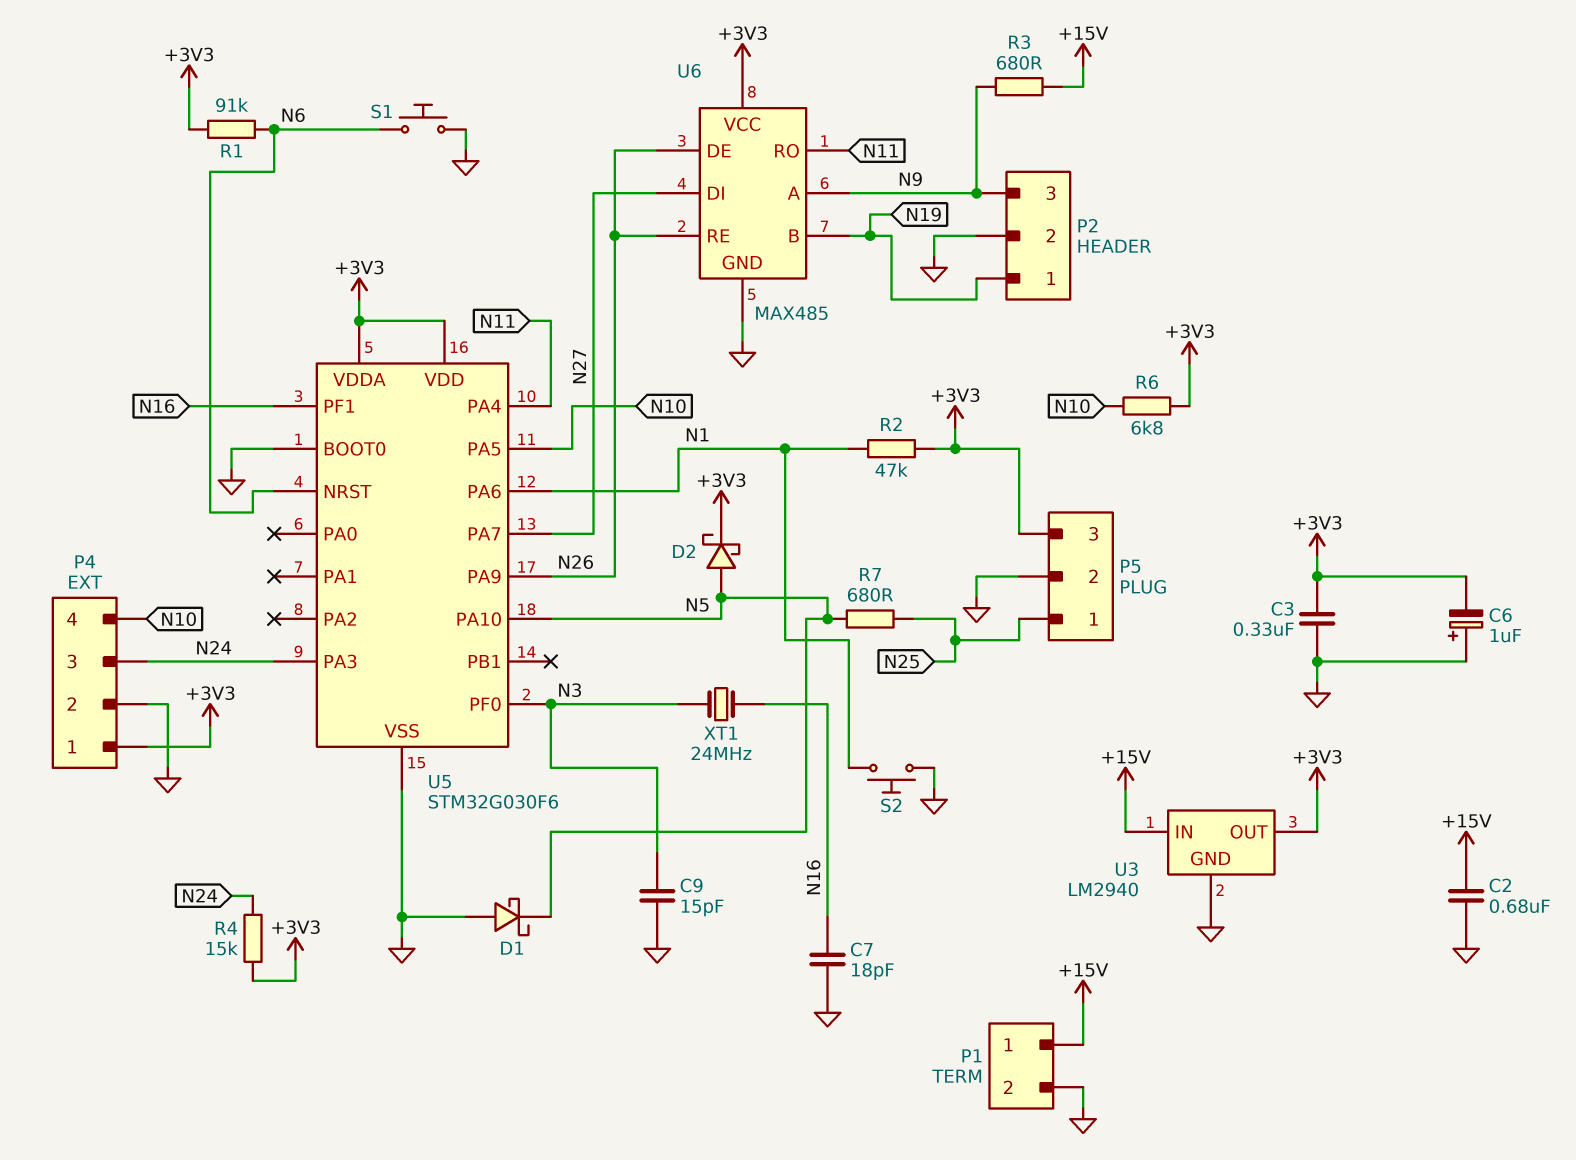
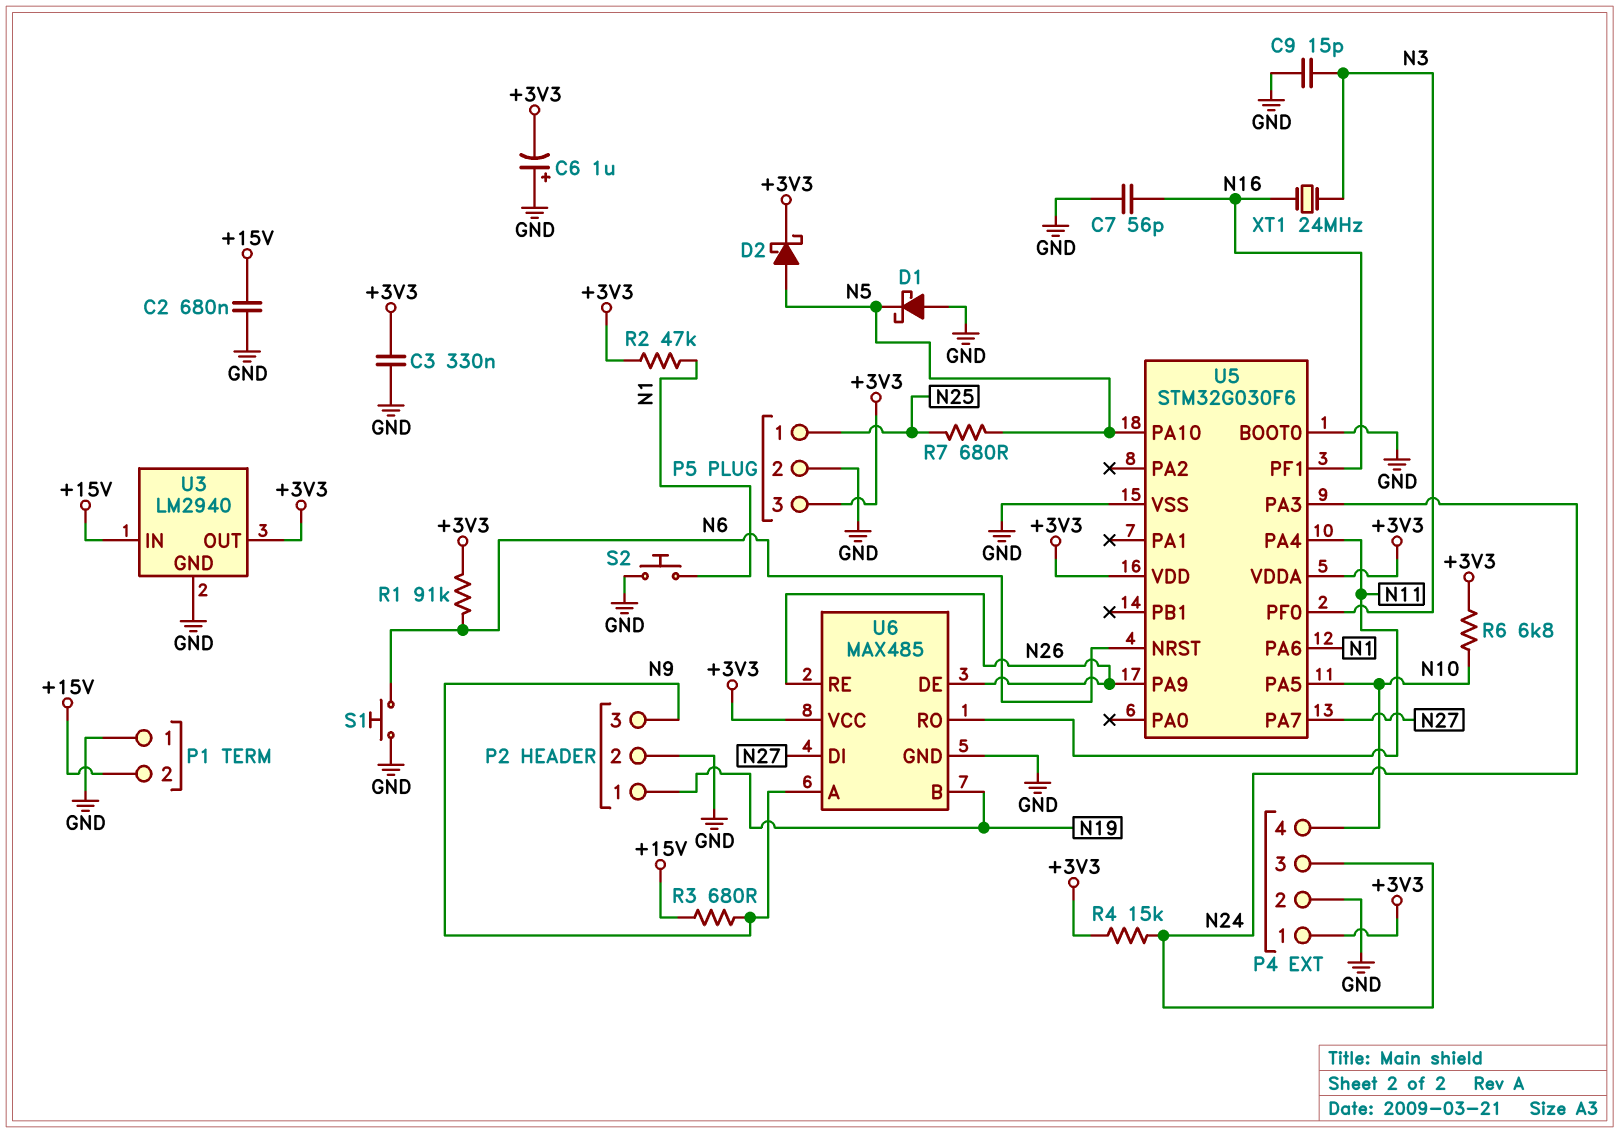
C7: 18pF (GND, N16) -> 56pF (GND, N16)
P1 pin 1: +15V -> GND
P1 pin 2: GND -> +15V

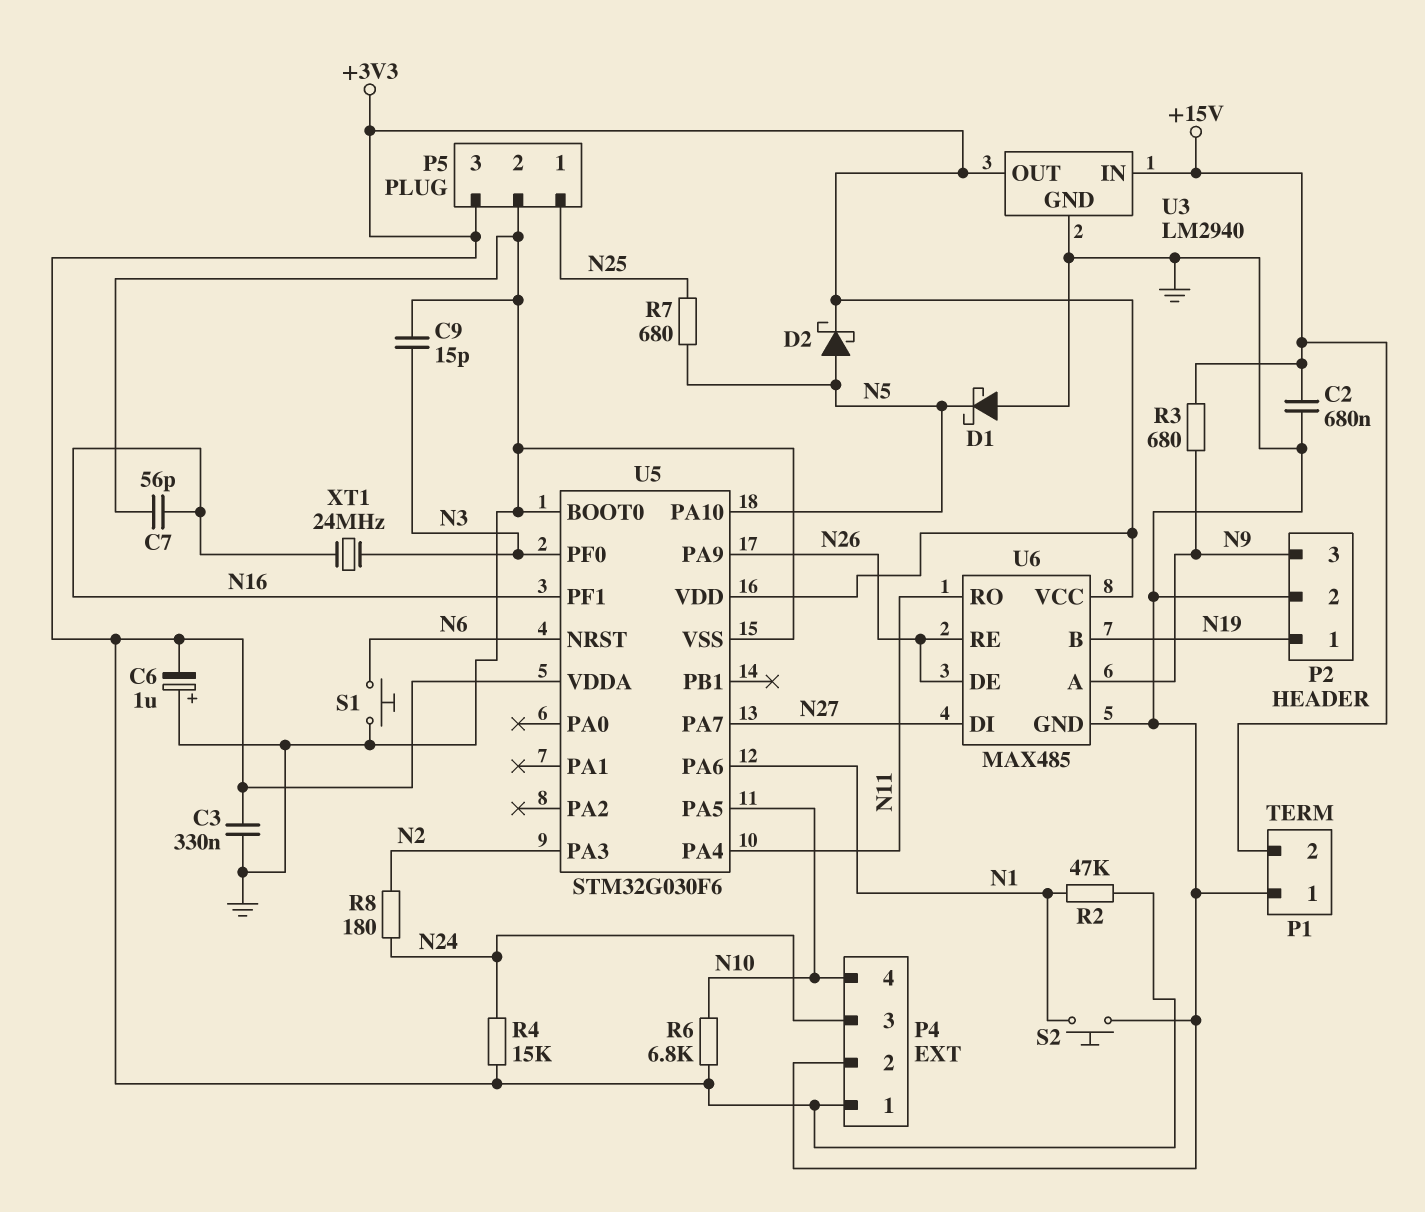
R1: 91k (+3V3, N6) -> none
R8: none -> 180 (N2, N24)
U5 pin PA3: N24 -> N2

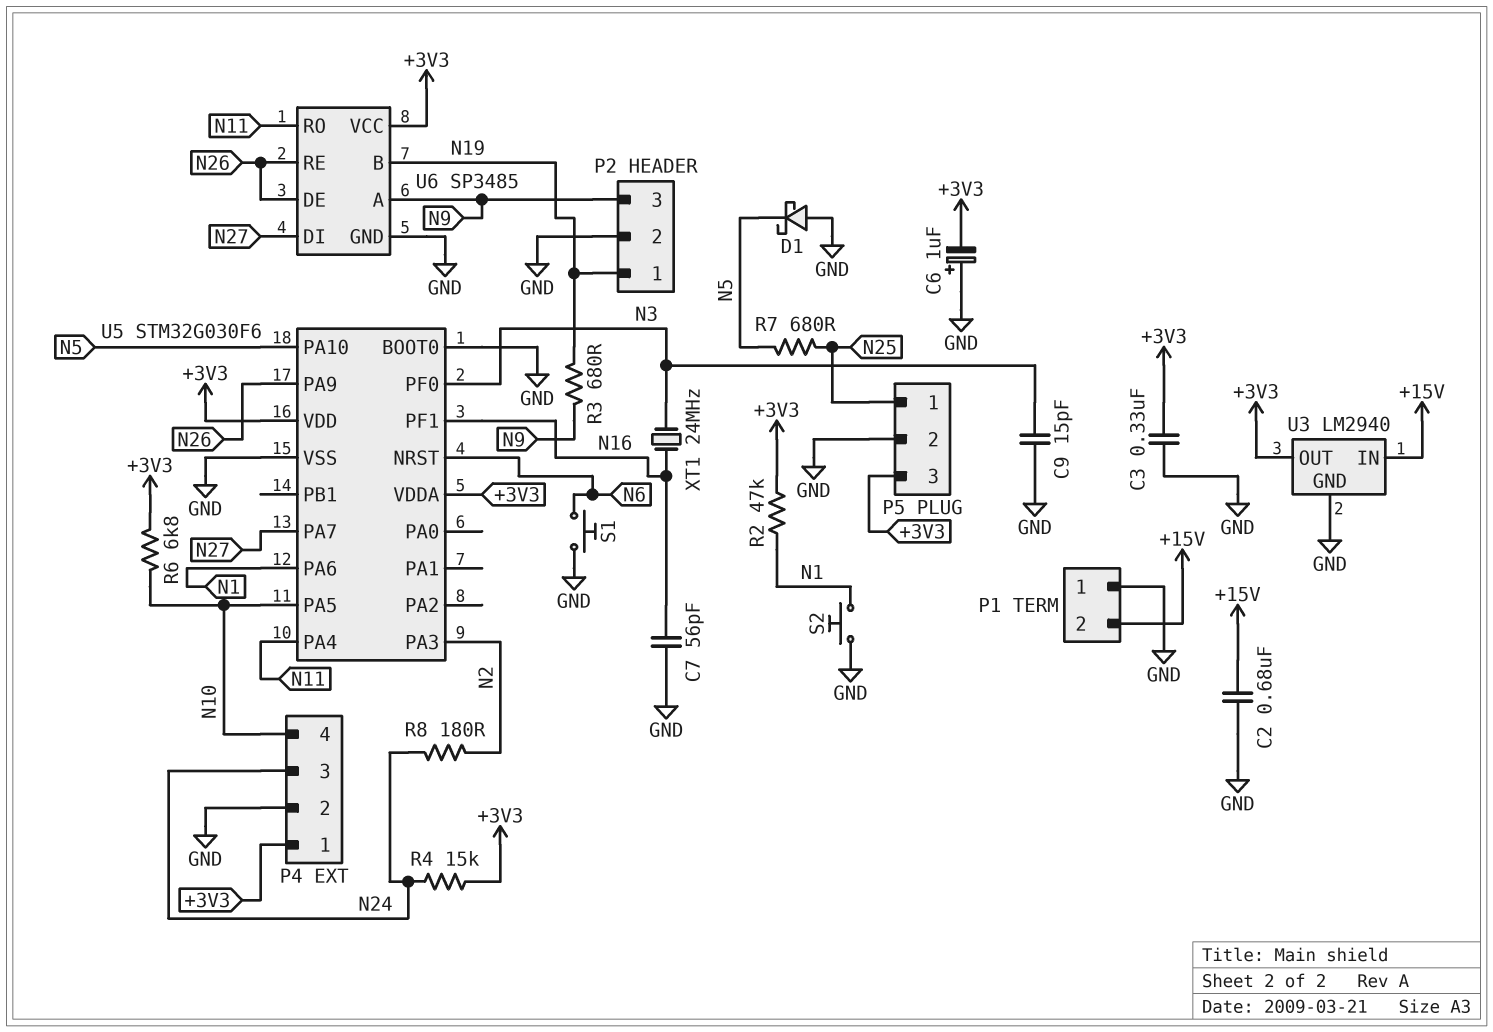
D2: schottky (A N5, K +3V3) -> none
R3: 680 (+15V, N9) -> 680 (N9, N19)
U6: MAX485 -> SP3485

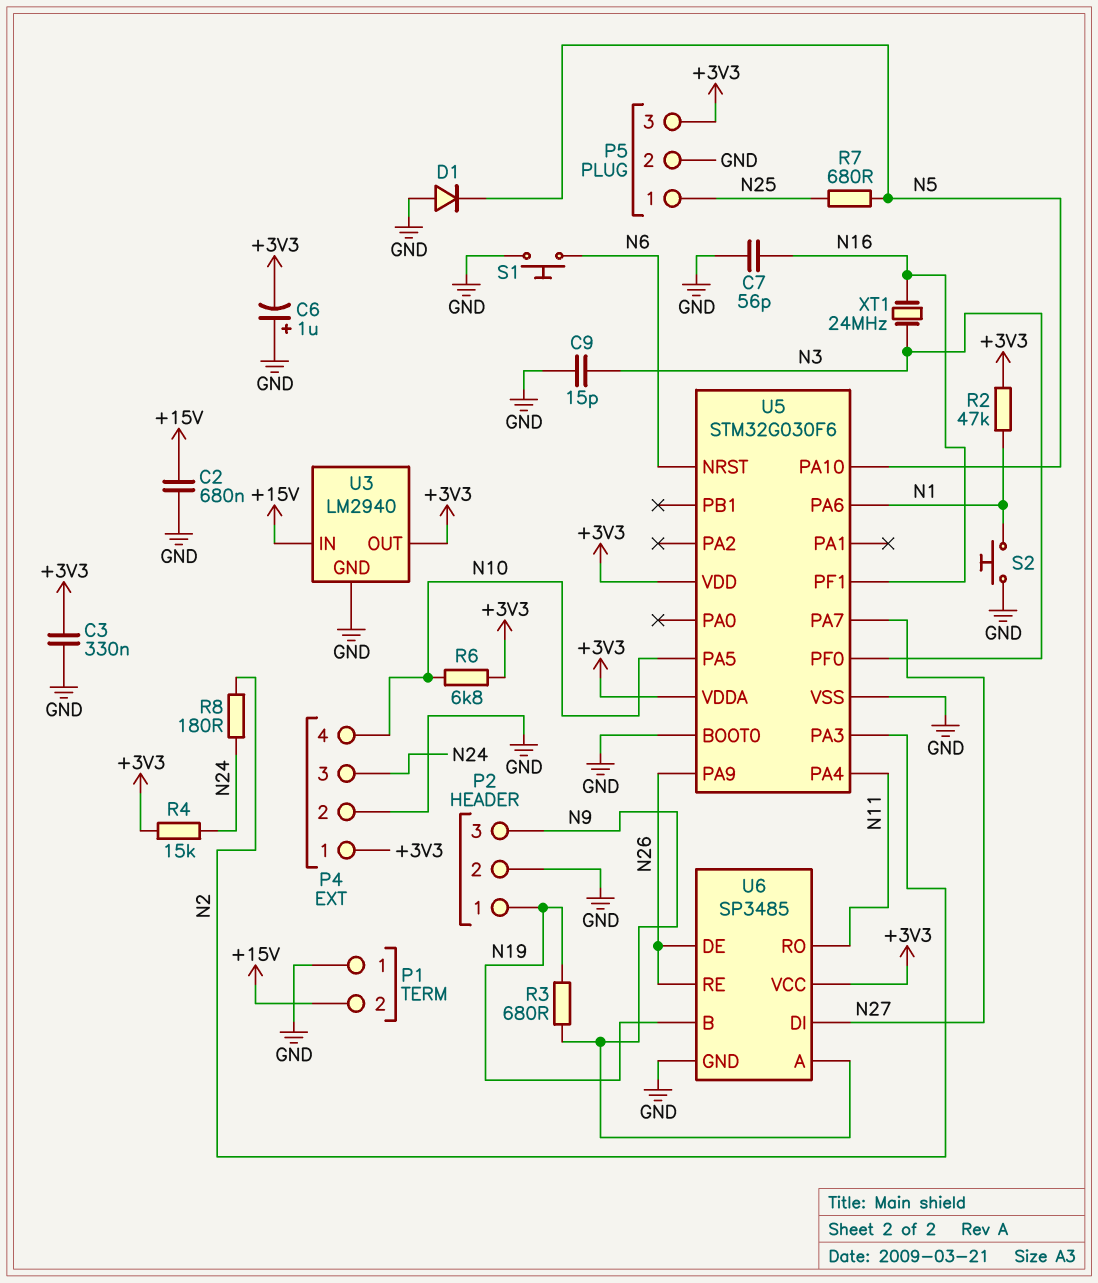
D1: schottky (A GND, K N5) -> diode (A GND, K N5)

